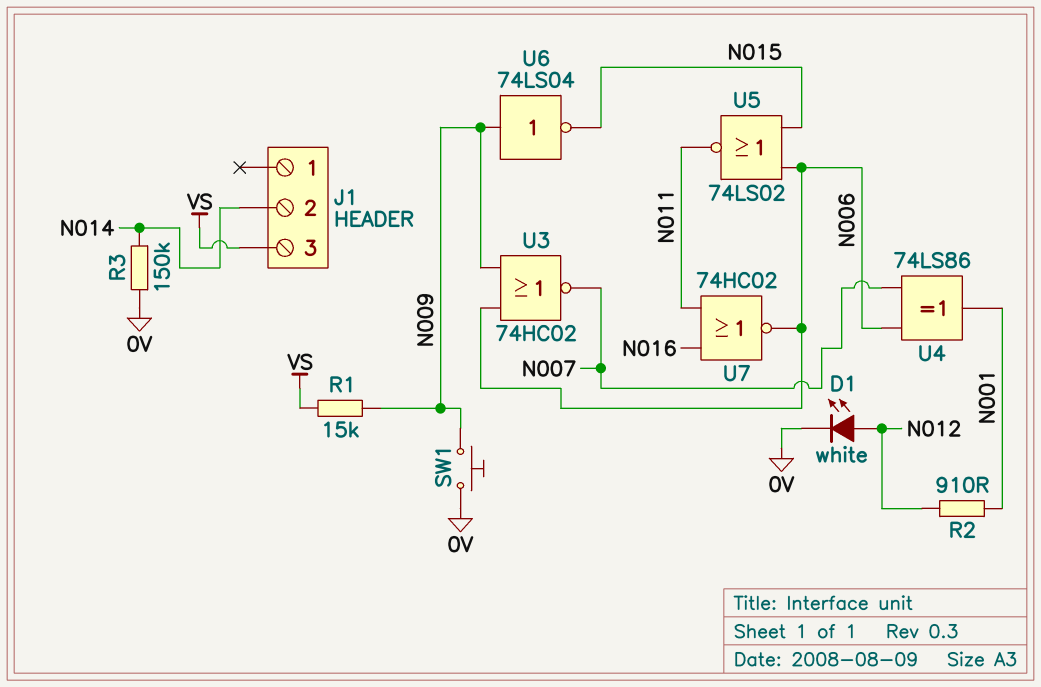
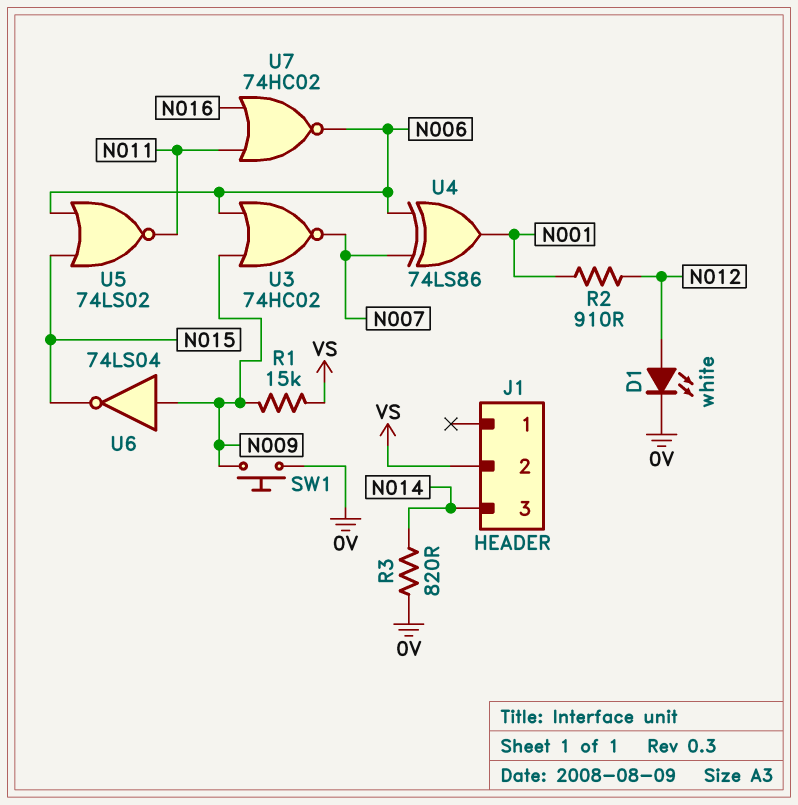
J1 pin 2: N014 -> VS
J1 pin 3: VS -> N014
R3: 150k (0V, N014) -> 820 (0V, N014)

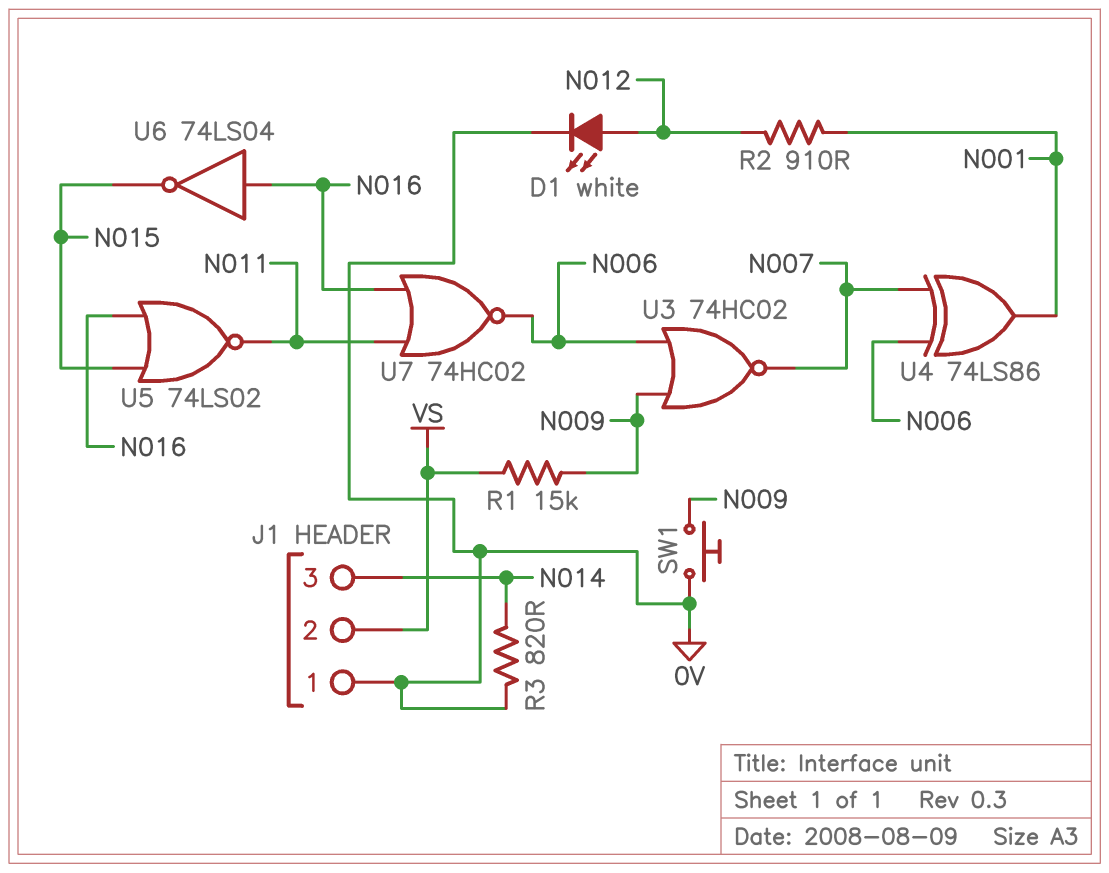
J1 pin 1: none -> 0V
U5: NOR 74LS02 (in N006, in N015, out N011) -> NOR 74LS02 (in N015, in N016, out N011)
U6: NOT 74LS04 (in N009, out N015) -> NOT 74LS04 (in N016, out N015)

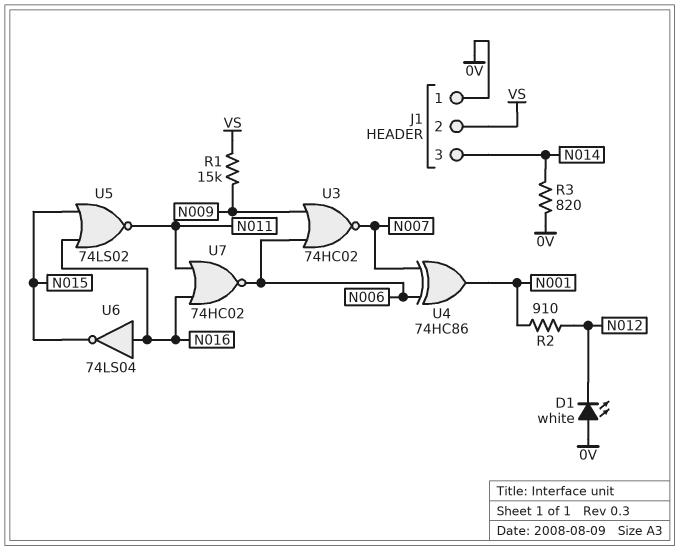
D1: LED white (A N012, K 0V) -> LED white (A 0V, K N012)
SW1: button (0V, N009) -> none
U4: XOR 74LS86 (in N006, in N007, out N001) -> XOR 74HC86 (in N006, in N007, out N001)

